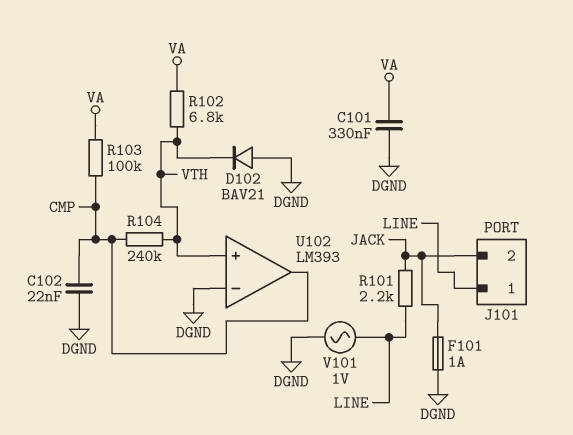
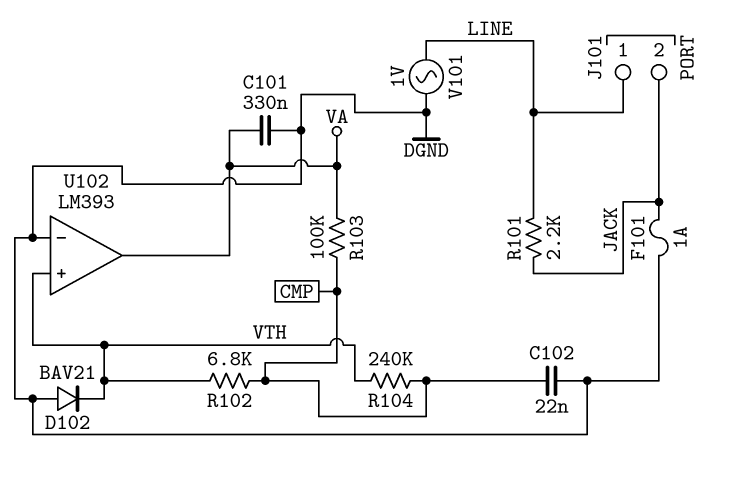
R102: 6.8k (VA, VTH) -> 6.8k (CMP, VTH)
U102 pin out: CMP -> VA

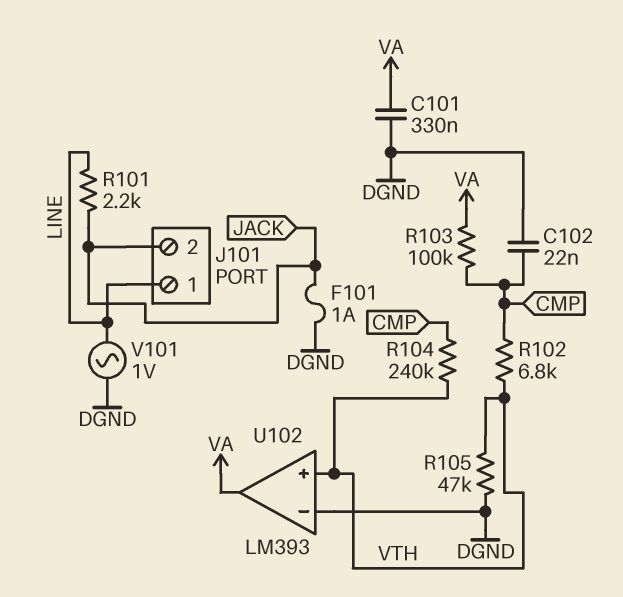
D102: diode BAV21 (A DGND, K VTH) -> none
R105: none -> 47k (DGND, VTH)

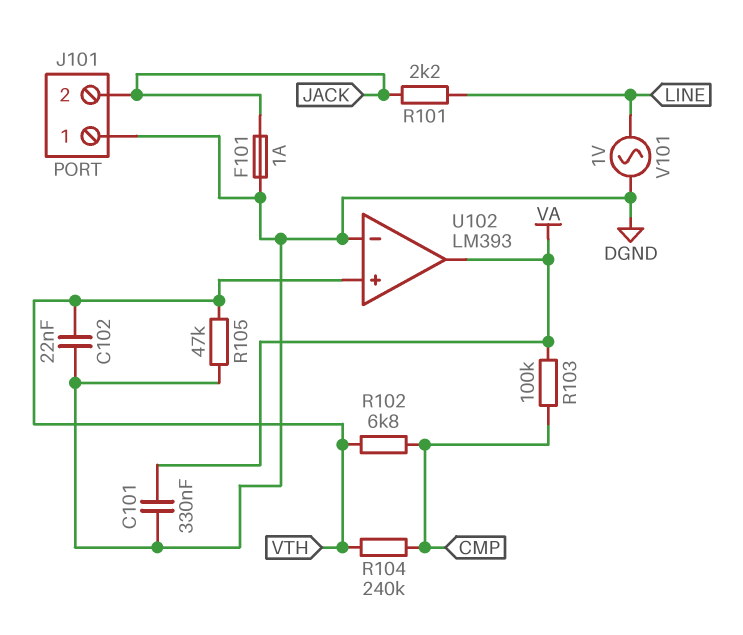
C102: 22nF (CMP, DGND) -> 22nF (DGND, VTH)
J101 pin 1: LINE -> DGND

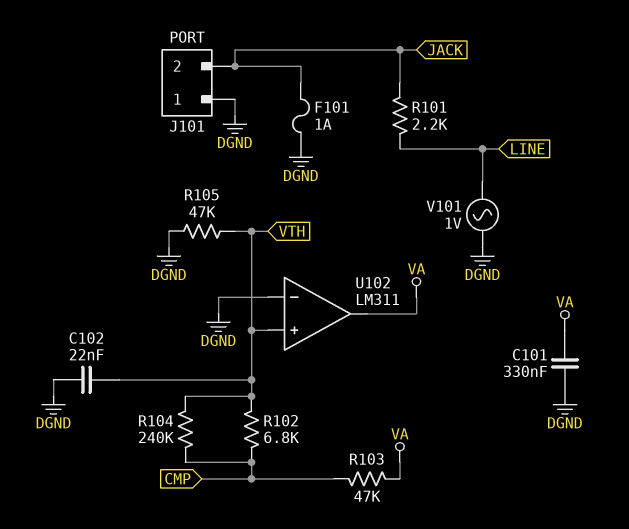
R103: 100k (CMP, VA) -> 47k (CMP, VA)
U102: LM393 -> LM311

